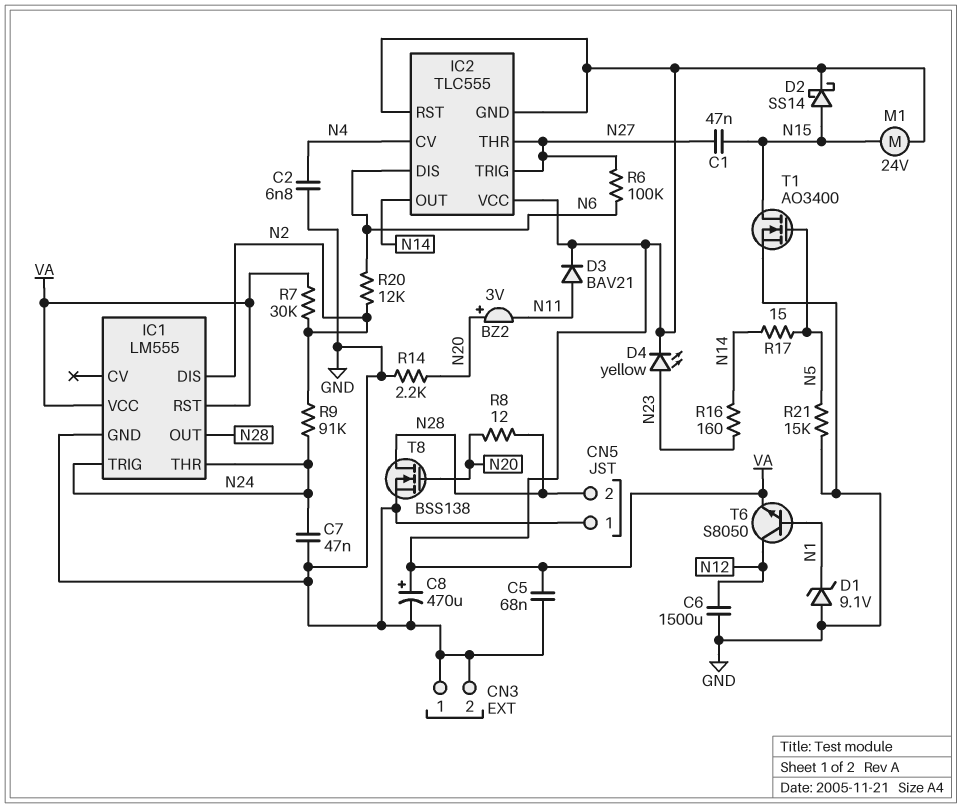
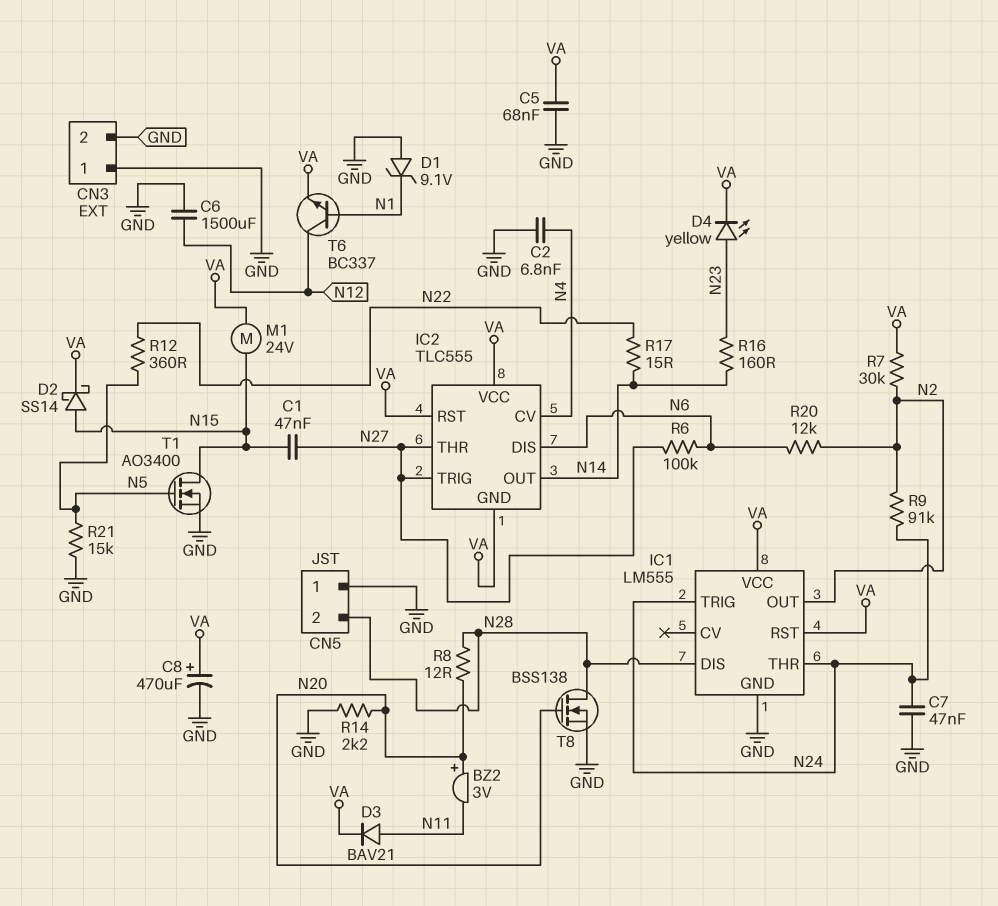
IC1 pin DIS: N2 -> N28
IC1 pin OUT: N28 -> N2
R12: none -> 360 (N5, N22)
R17: 15 (N5, N14) -> 15 (N14, N22)
T6: NPN S8050 (B N1, C N12, E VA) -> NPN BC337 (B N1, C N12, E VA)

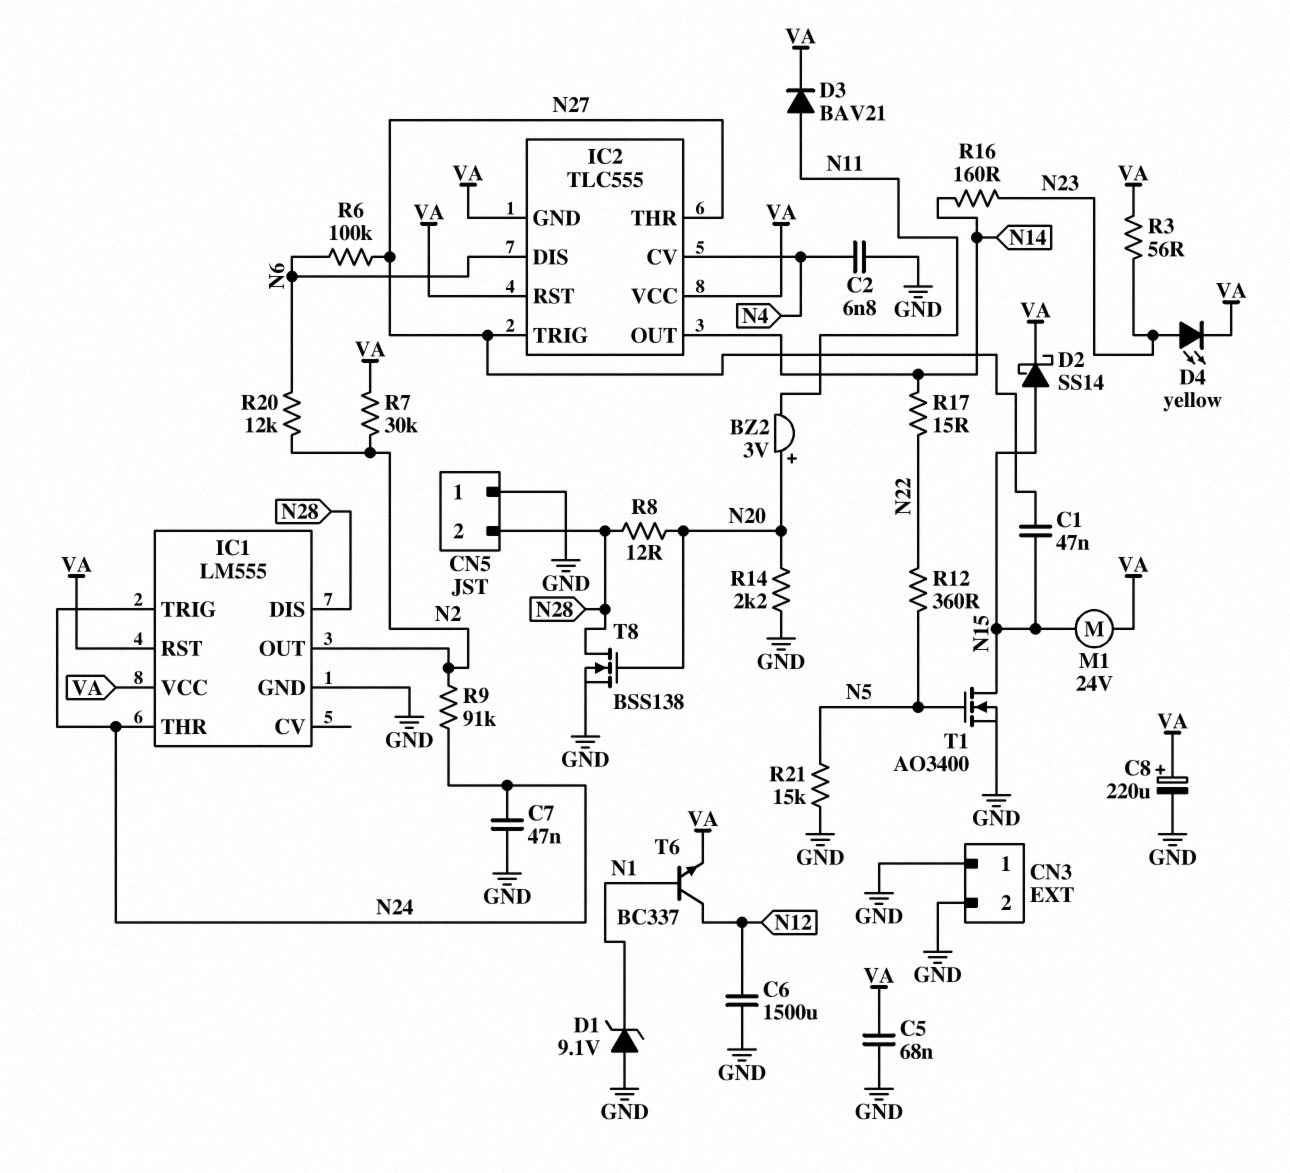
C8: 470uF (plus VA, minus GND) -> 220uF (plus VA, minus GND)
R3: none -> 56 (N23, VA)

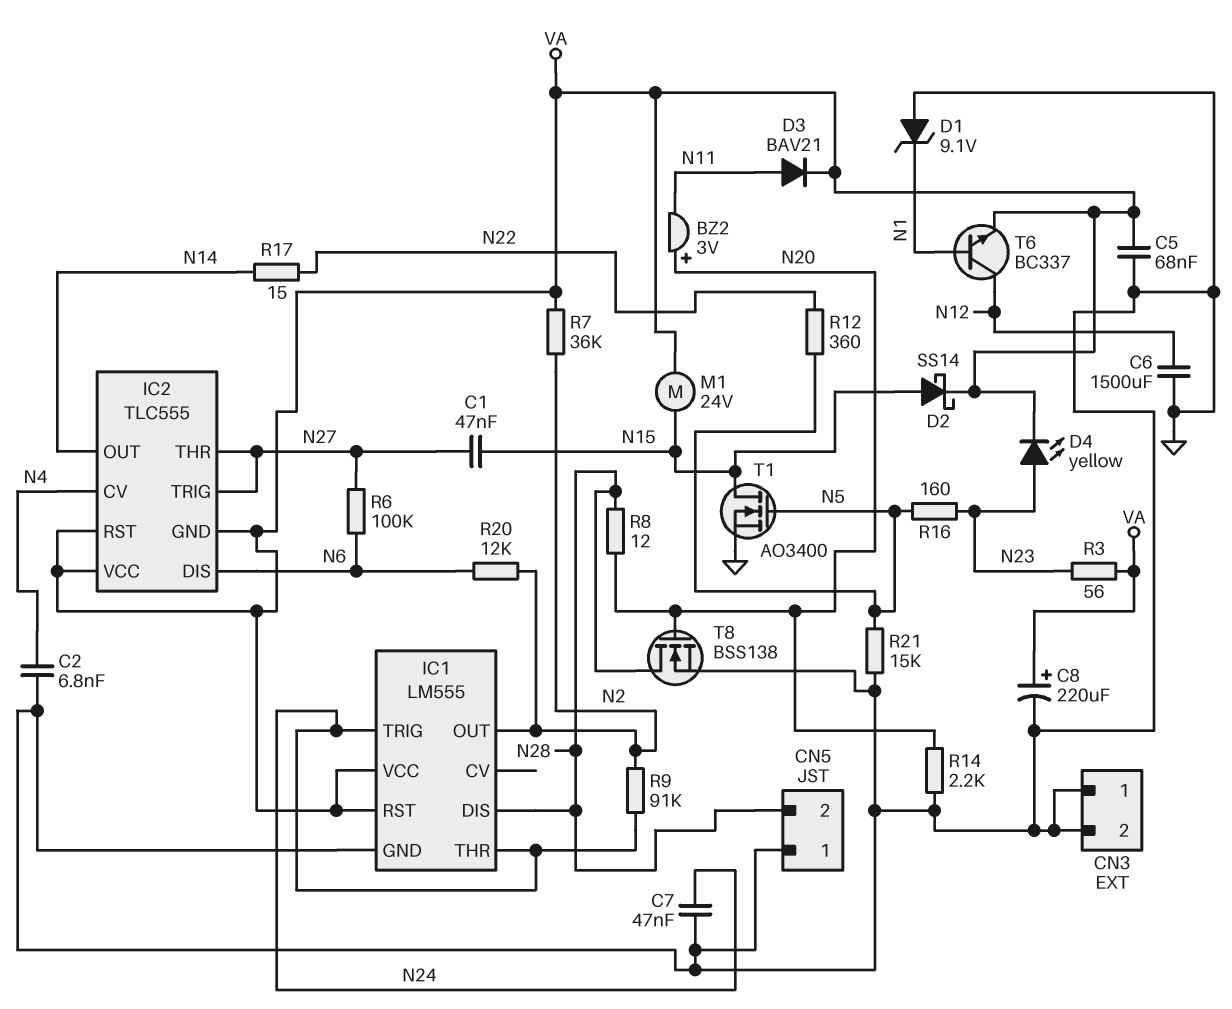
R7: 30k (N2, VA) -> 36k (N2, VA)
R16: 160 (N14, N23) -> 160 (N5, N23)

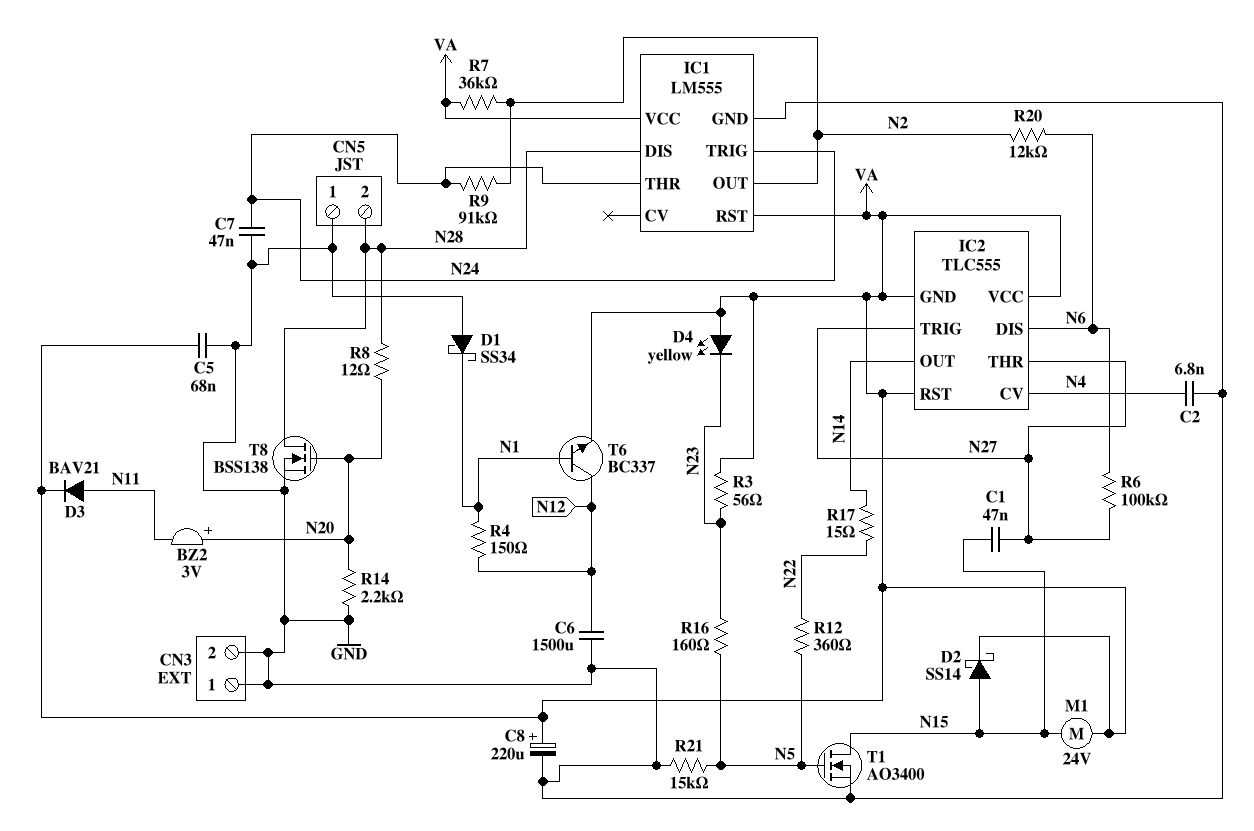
D1: zener 9.1V (A GND, K N1) -> schottky SS34 (A GND, K N1)
D4: LED yellow (A N23, K VA) -> LED yellow (A VA, K N23)
R4: none -> 150 (N1, N12)

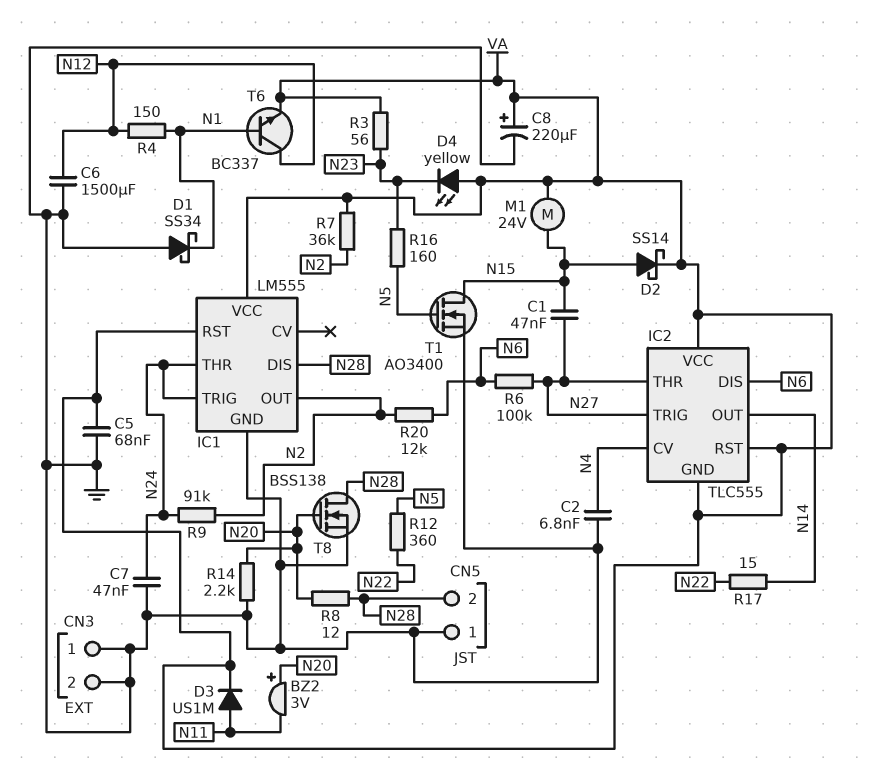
D3: diode BAV21 (A N11, K VA) -> diode US1M (A N11, K VA)
R21: 15k (GND, N5) -> none

